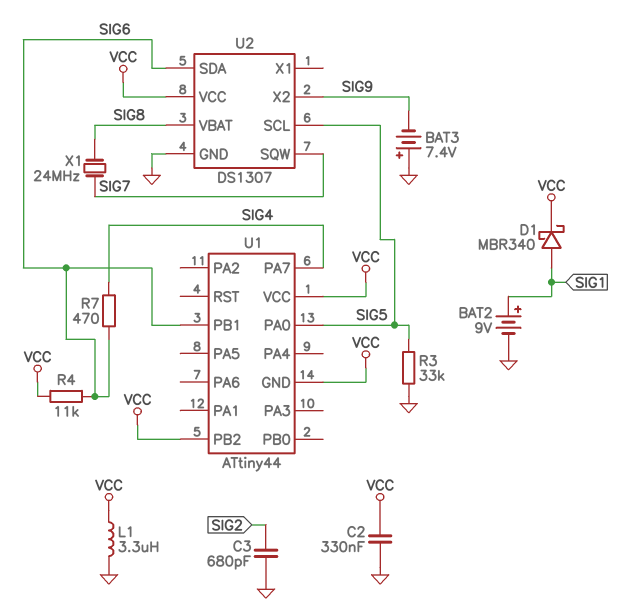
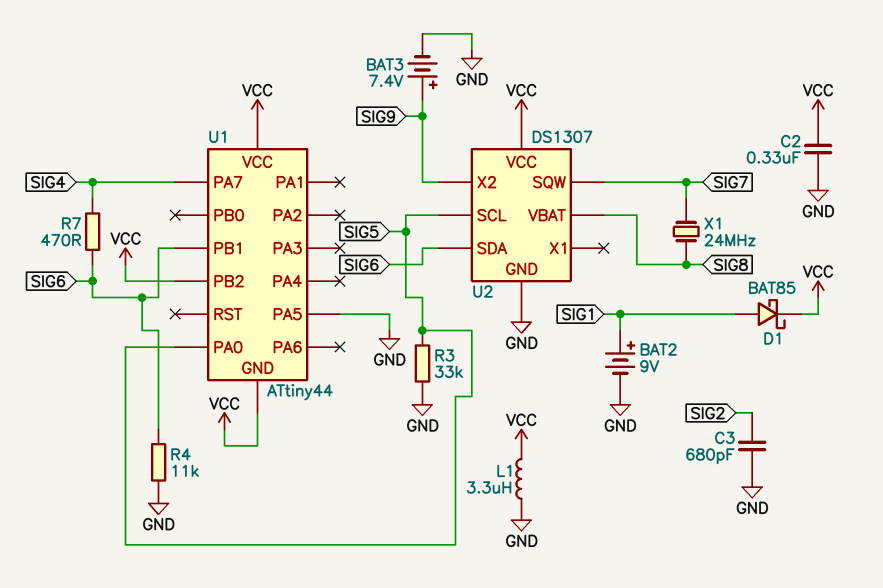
BAT3: 7.4V (plus GND, minus SIG9) -> 7.4V (plus SIG9, minus GND)
D1: schottky MBR340 (A SIG1, K VCC) -> schottky BAT85 (A SIG1, K VCC)
R4: 11k (SIG6, VCC) -> 11k (GND, SIG6)
U1 pin PA5: none -> GND

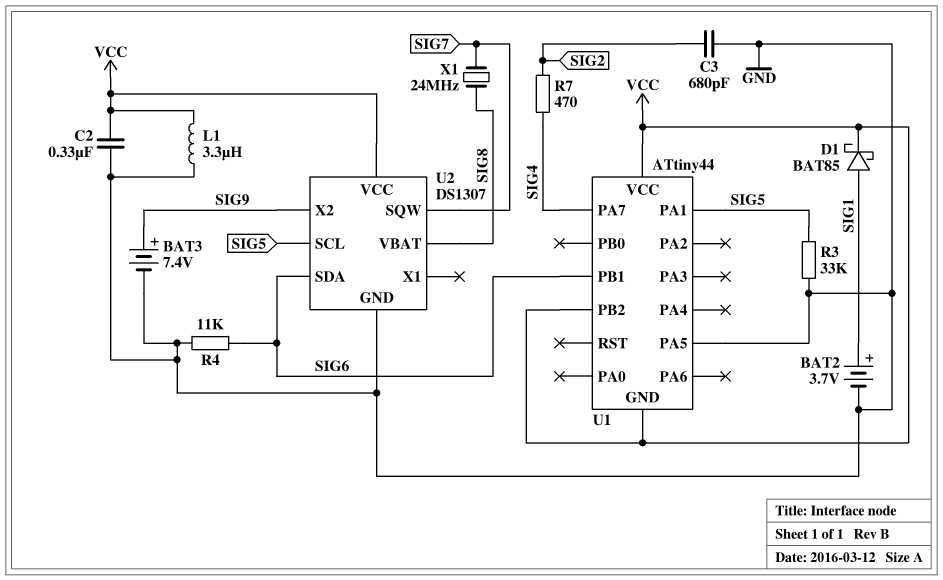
BAT2: 9V (plus SIG1, minus GND) -> 3.7V (plus SIG1, minus GND)
R7: 470 (SIG4, SIG6) -> 470 (SIG2, SIG4)
U1 pin PA0: SIG5 -> none
U1 pin PA1: none -> SIG5

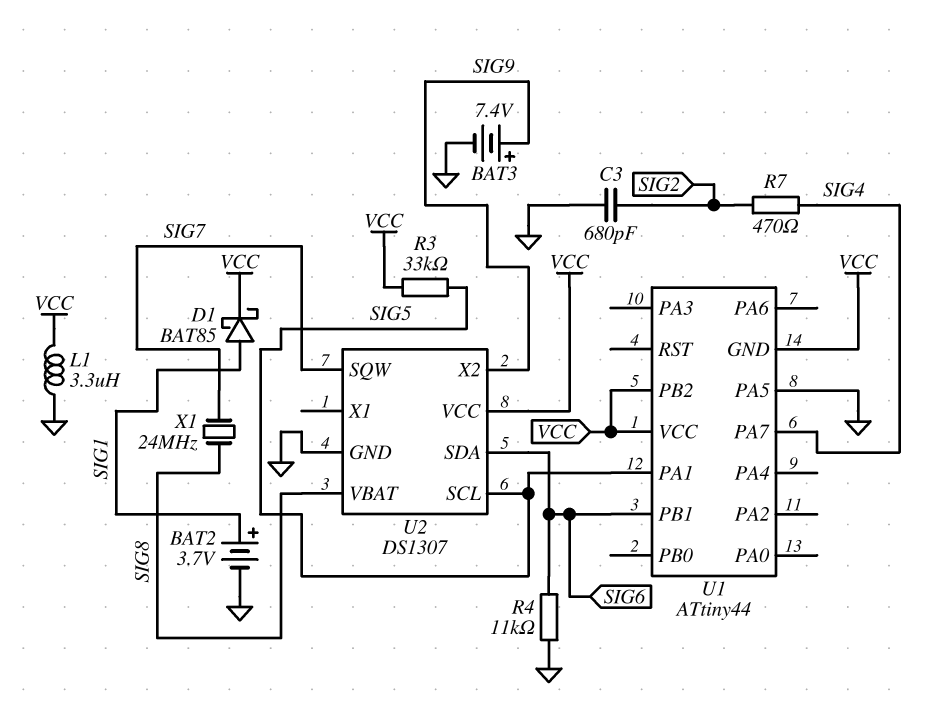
C2: 330nF (GND, VCC) -> none
R3: 33k (GND, SIG5) -> 33k (SIG5, VCC)

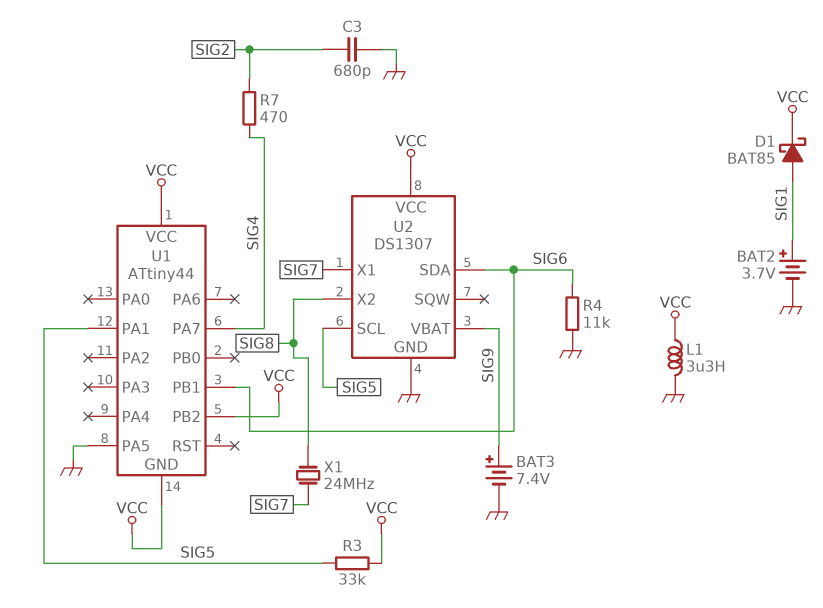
U2 pin SQW: SIG7 -> none
U2 pin VBAT: SIG8 -> SIG9
U2 pin X1: none -> SIG7
U2 pin X2: SIG9 -> SIG8

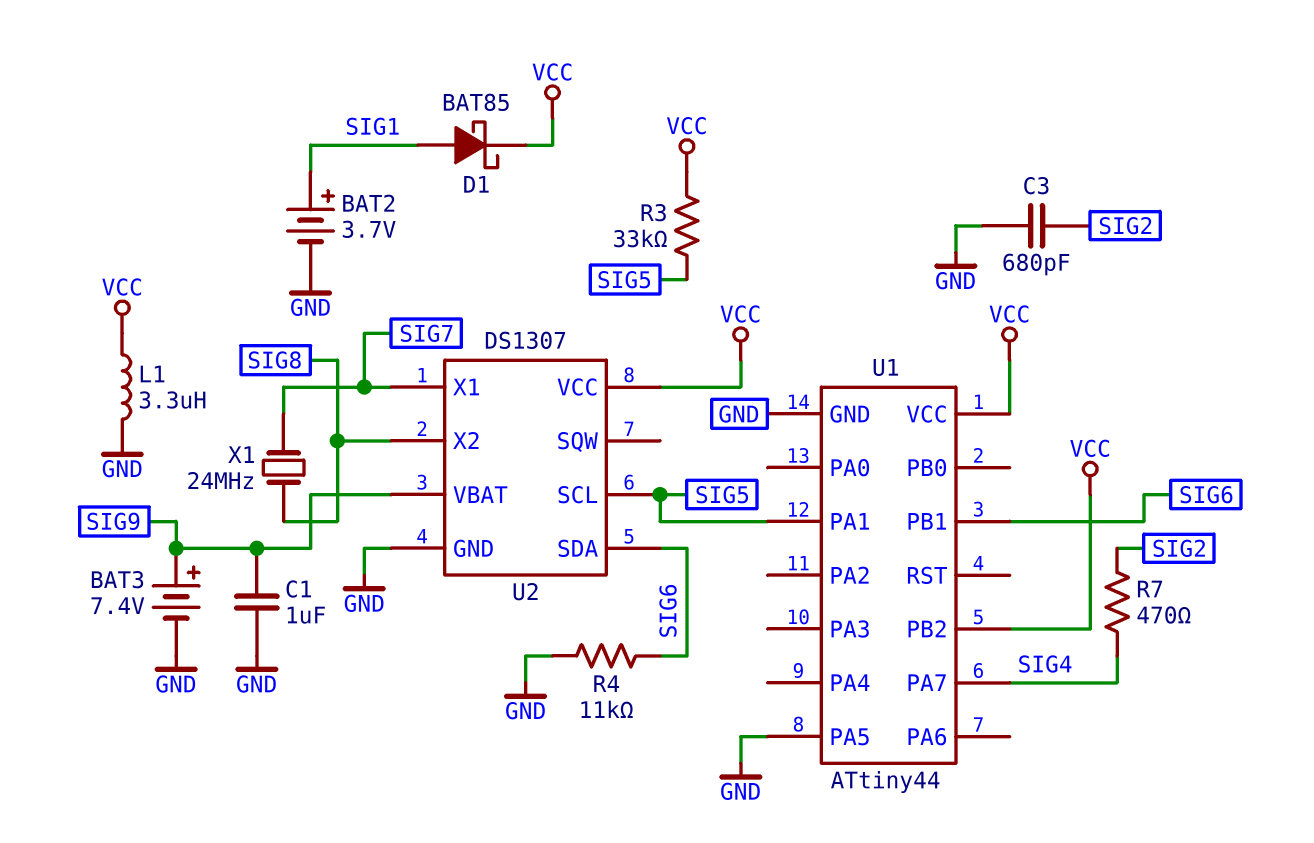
C1: none -> 1uF (GND, SIG9)
U1 pin GND: VCC -> GND

